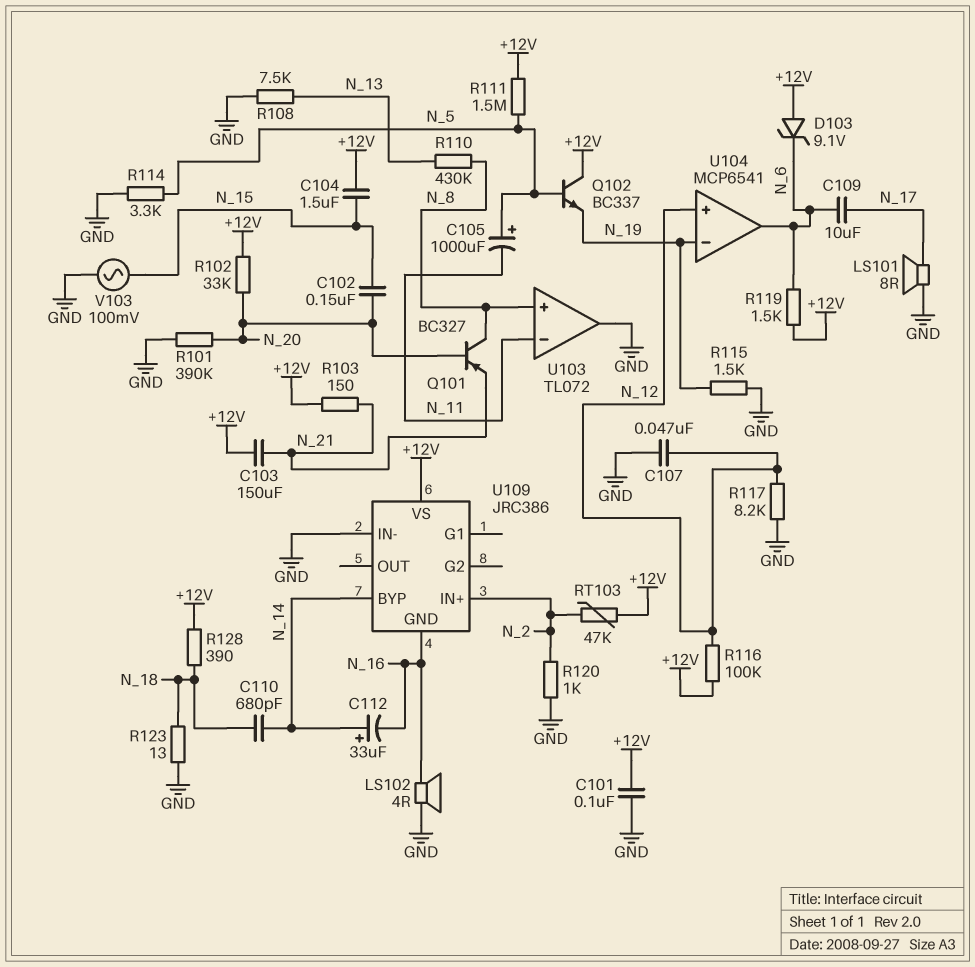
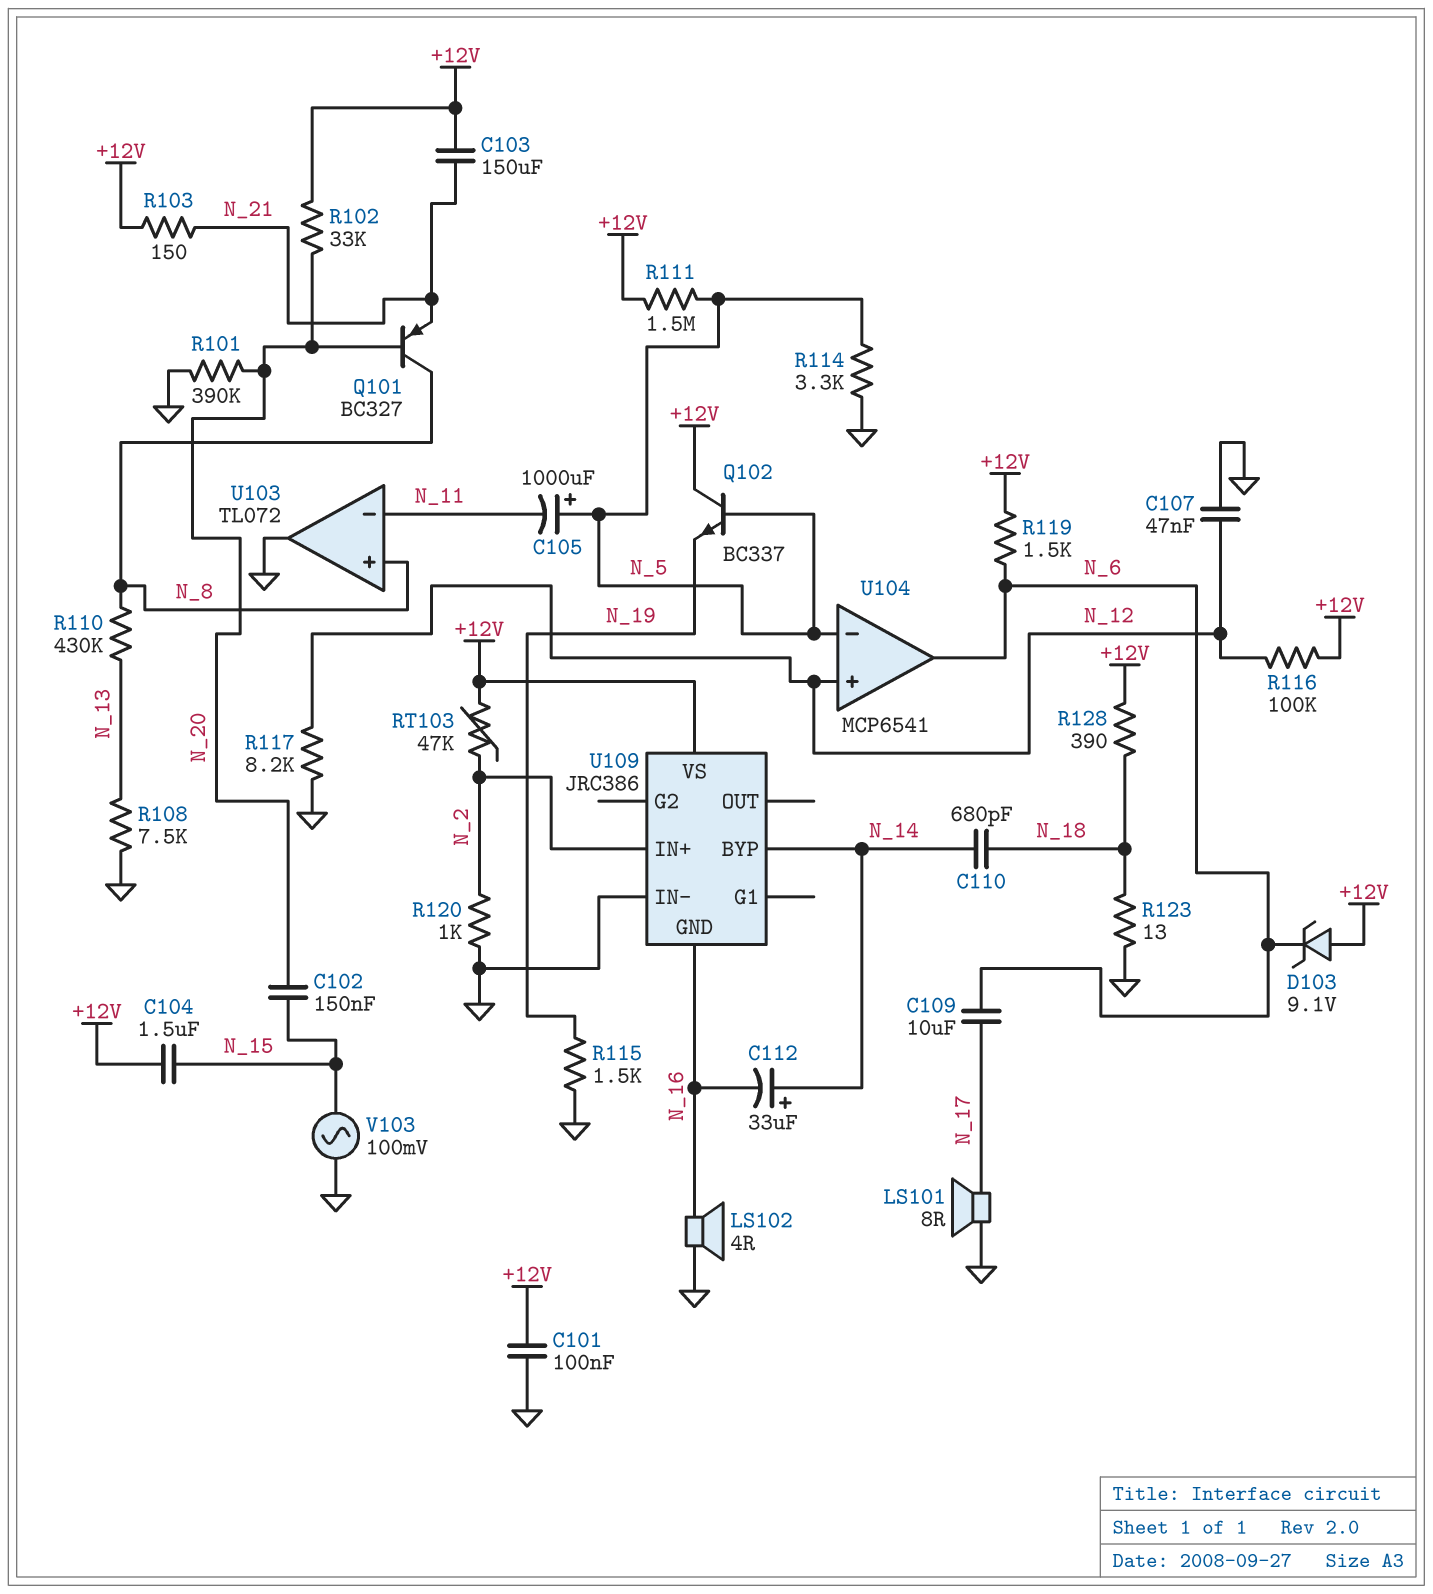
U104 pin in-: N_19 -> N_5

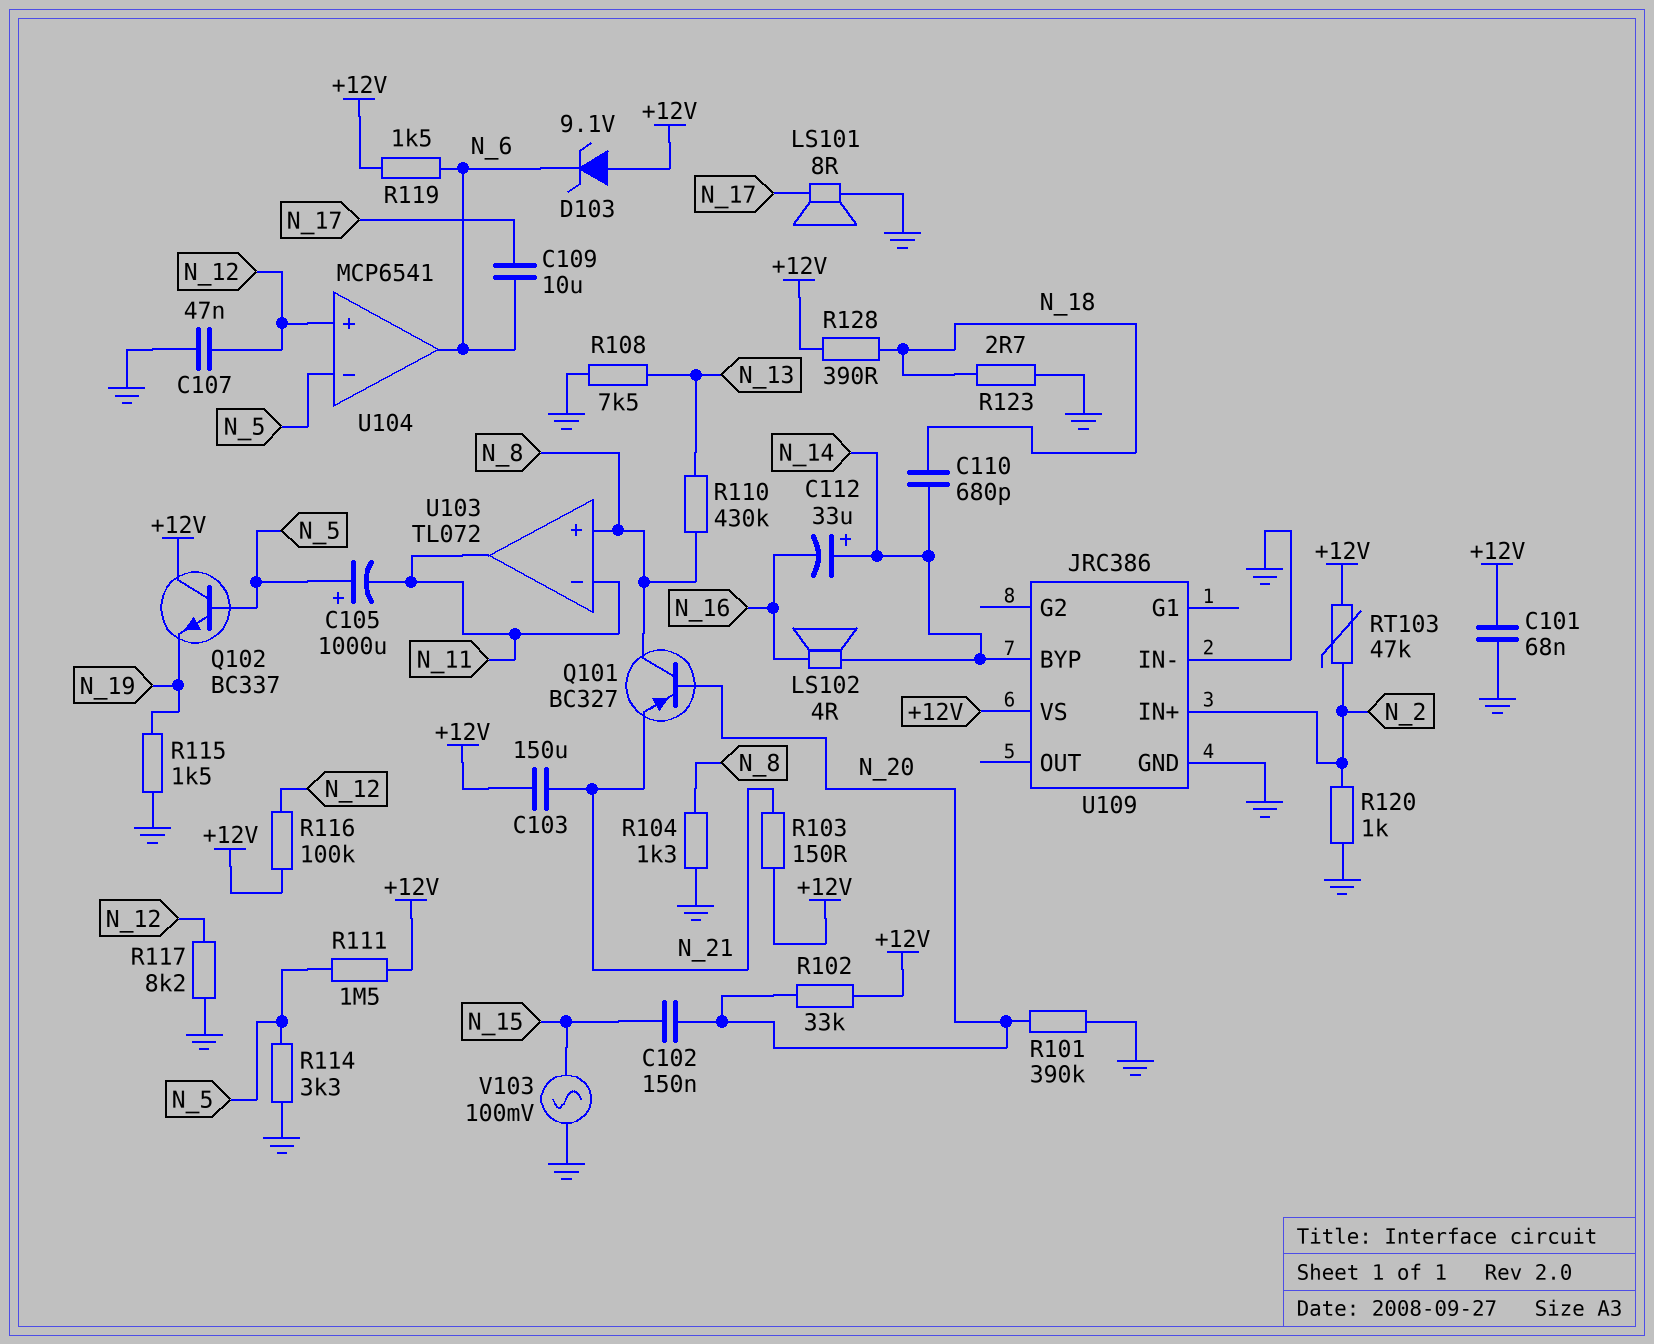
C101: 100nF (+12V, GND) -> 68nF (+12V, GND)
C104: 1.5uF (+12V, N_15) -> none
LS102: speaker 4R (GND, N_16) -> speaker 4R (N_14, N_16)
R104: none -> 1.3k (GND, N_8)
R123: 13 (GND, N_18) -> 2.7 (GND, N_18)
U103 pin out: GND -> N_11
U109 pin GND: N_16 -> GND

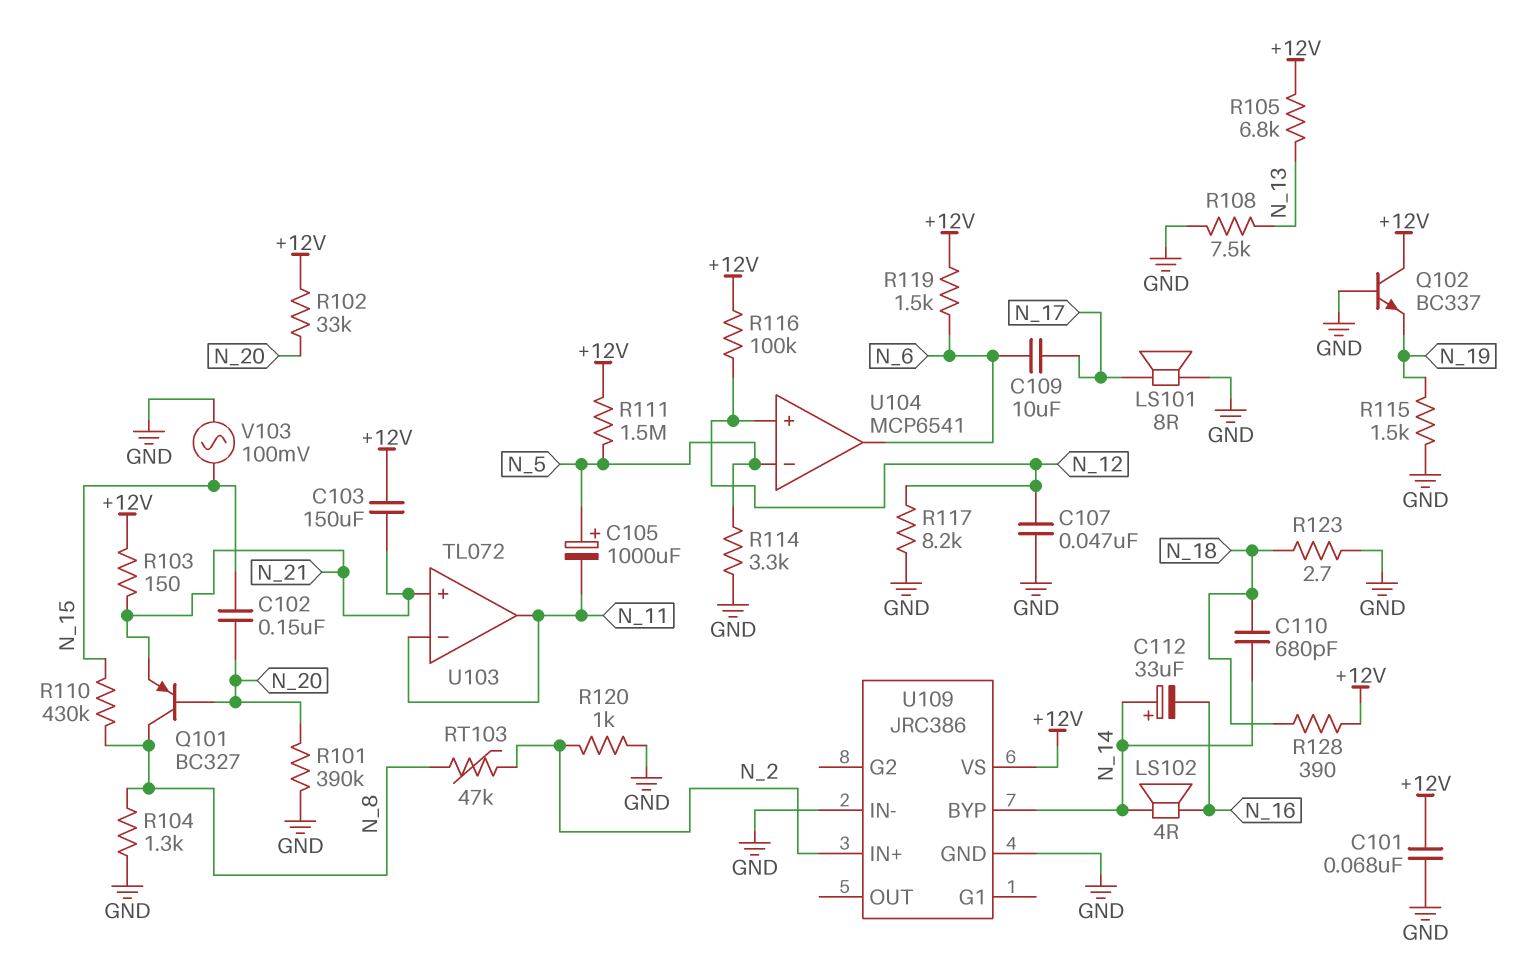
D103: zener 9.1V (A +12V, K N_6) -> none
Q102: NPN BC337 (B N_5, C +12V, E N_19) -> NPN BC337 (B GND, C +12V, E N_19)
R105: none -> 6.8k (+12V, N_13)
R110: 430k (N_8, N_13) -> 430k (N_8, N_15)
RT103: 47k (+12V, N_2) -> 47k (N_2, N_8)
U103 pin in+: N_8 -> N_21

